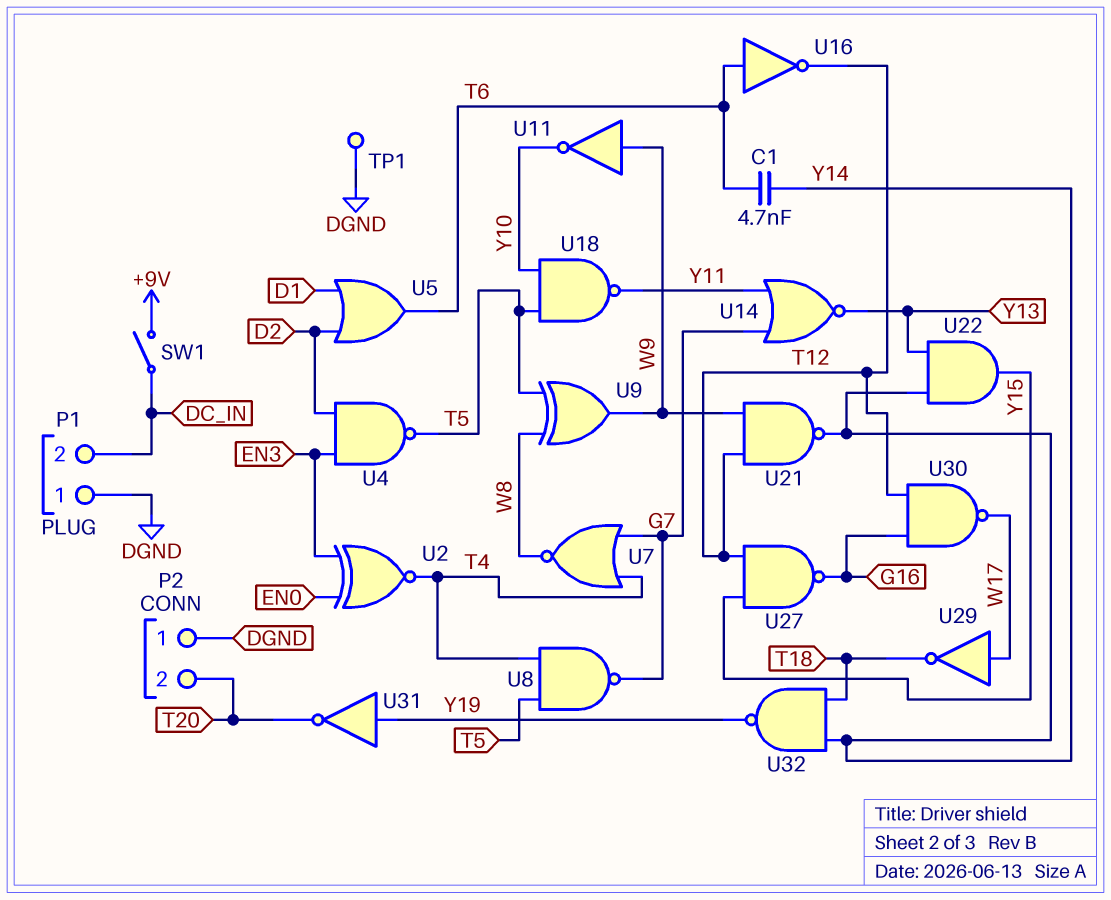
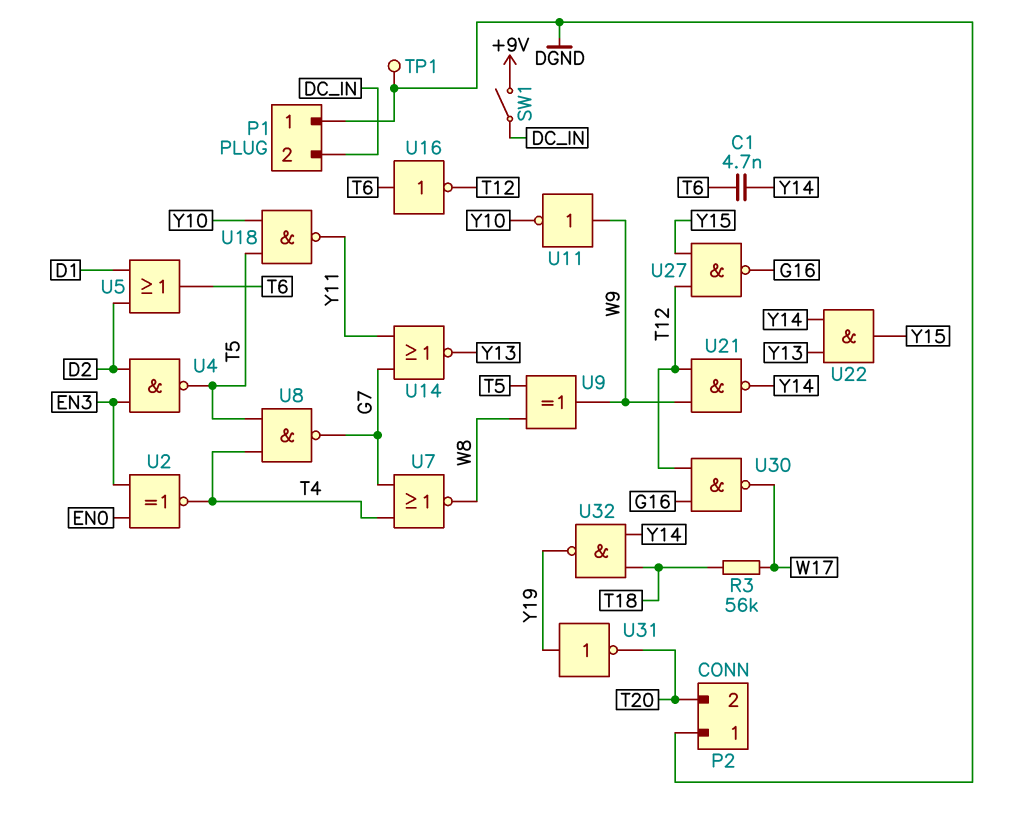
R3: none -> 56k (T18, W17)
U29: NOT (in W17, out T18) -> none

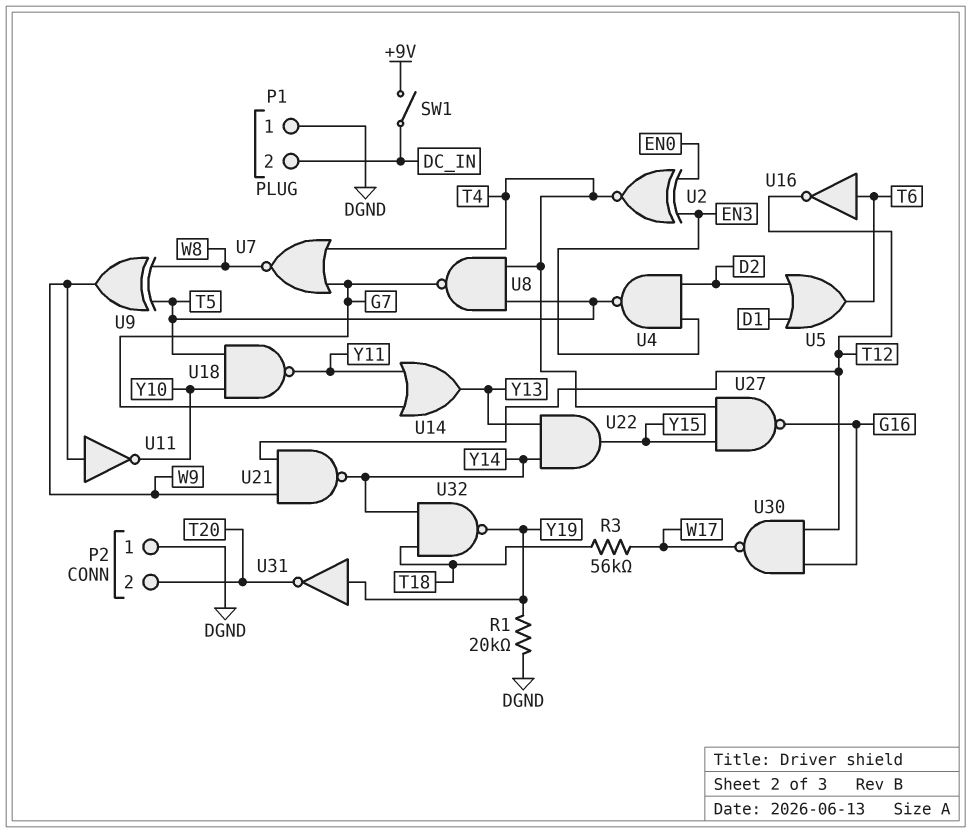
C1: 4.7nF (T6, Y14) -> none
R1: none -> 20k (DGND, Y19)
TP1: test point (DGND) -> none
U14: NOR (in G7, in Y11, out Y13) -> OR (in G7, in Y11, out Y13)
U27: NAND (in T12, in Y15, out G16) -> NAND (in T4, in Y15, out G16)

